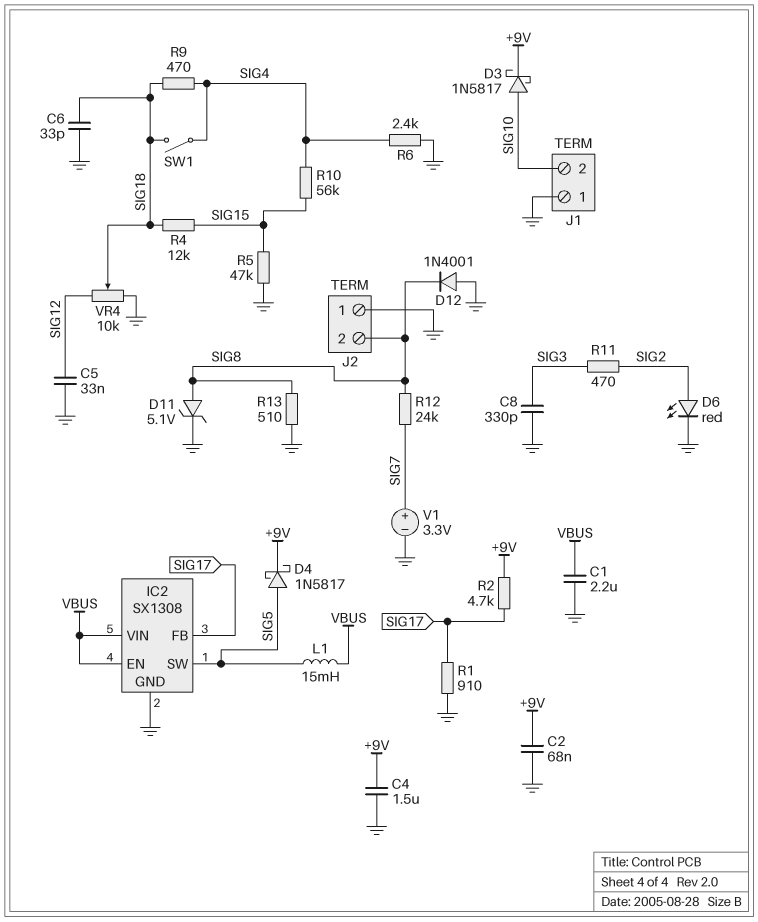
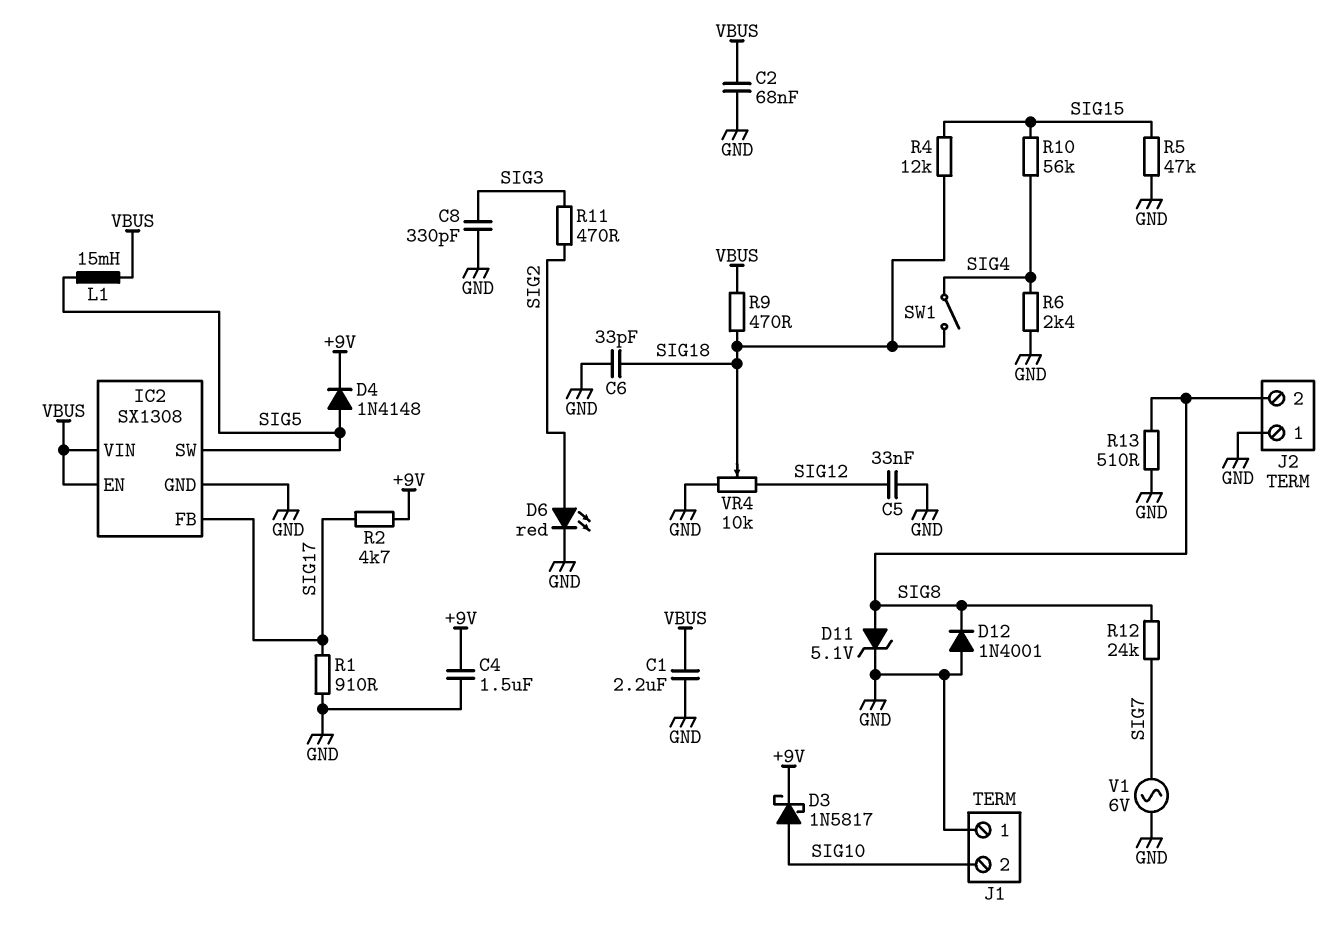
C2: 68nF (+9V, GND) -> 68nF (GND, VBUS)
D4: schottky 1N5817 (A SIG5, K +9V) -> diode 1N4148 (A SIG5, K +9V)
R9: 470 (SIG4, SIG18) -> 470 (SIG18, VBUS)
V1: 3.3V (plus SIG7, minus GND) -> AC 6V (GND, SIG7)

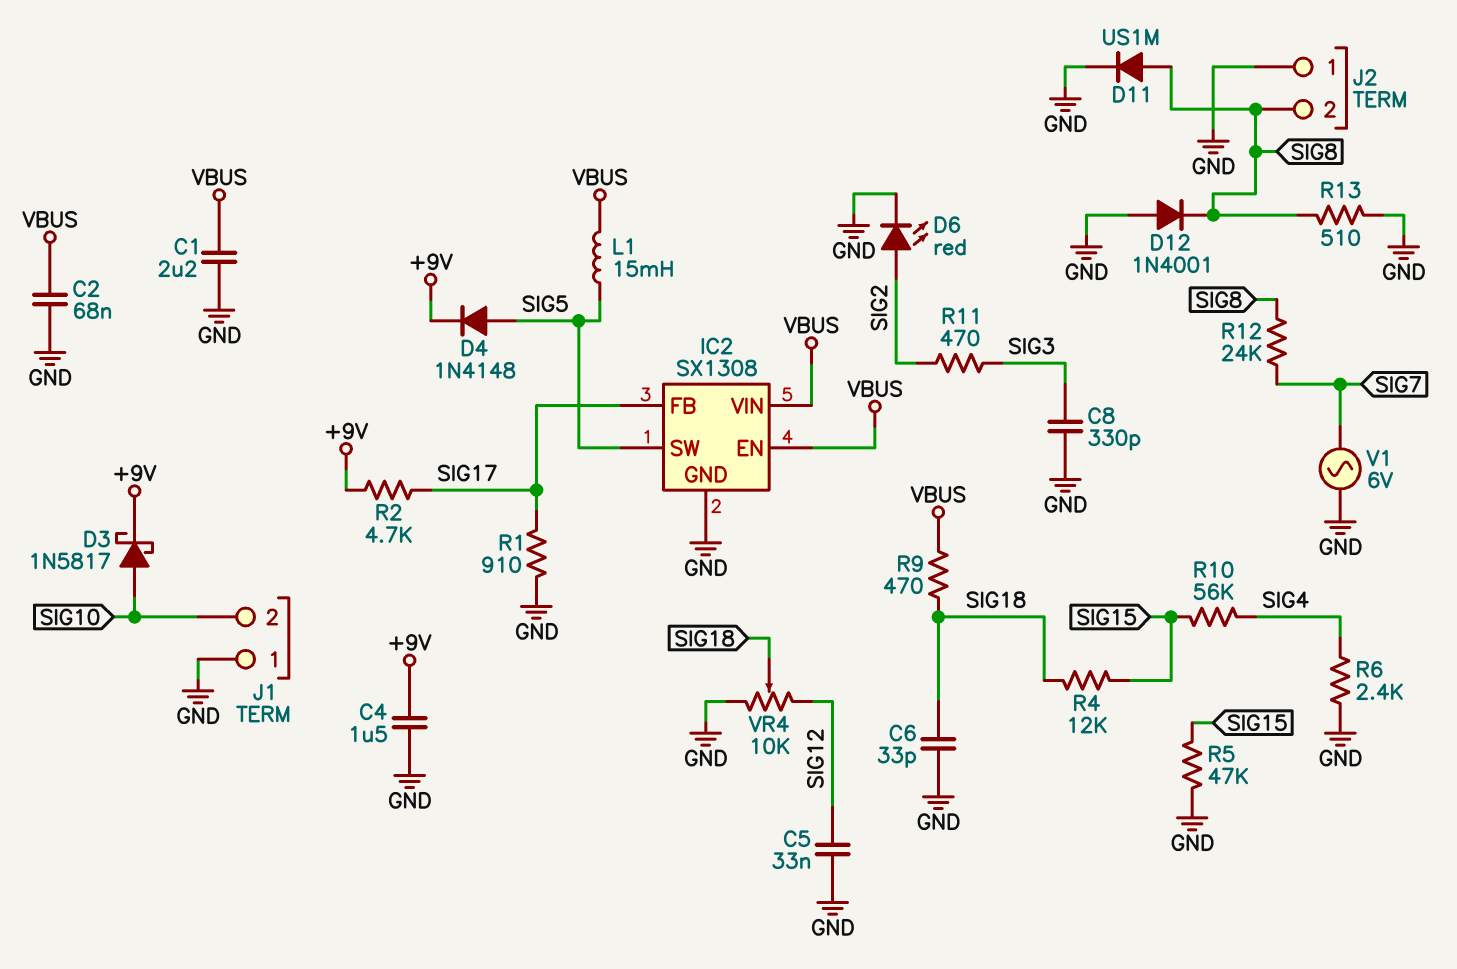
D11: zener 5.1V (A SIG8, K GND) -> diode US1M (A SIG8, K GND)
SW1: switch (SIG4, SIG18) -> none

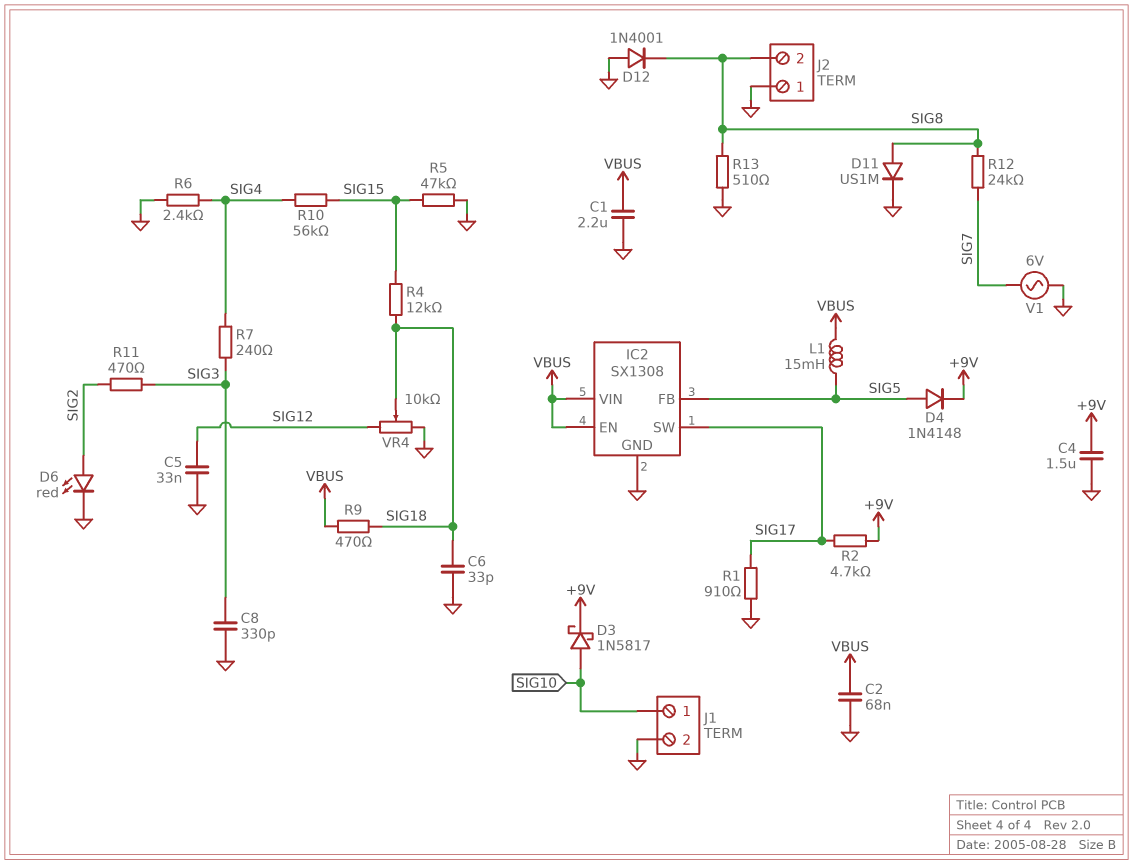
IC2 pin FB: SIG17 -> SIG5
IC2 pin SW: SIG5 -> SIG17
J1 pin 1: GND -> SIG10
J1 pin 2: SIG10 -> GND
R7: none -> 240 (SIG3, SIG4)

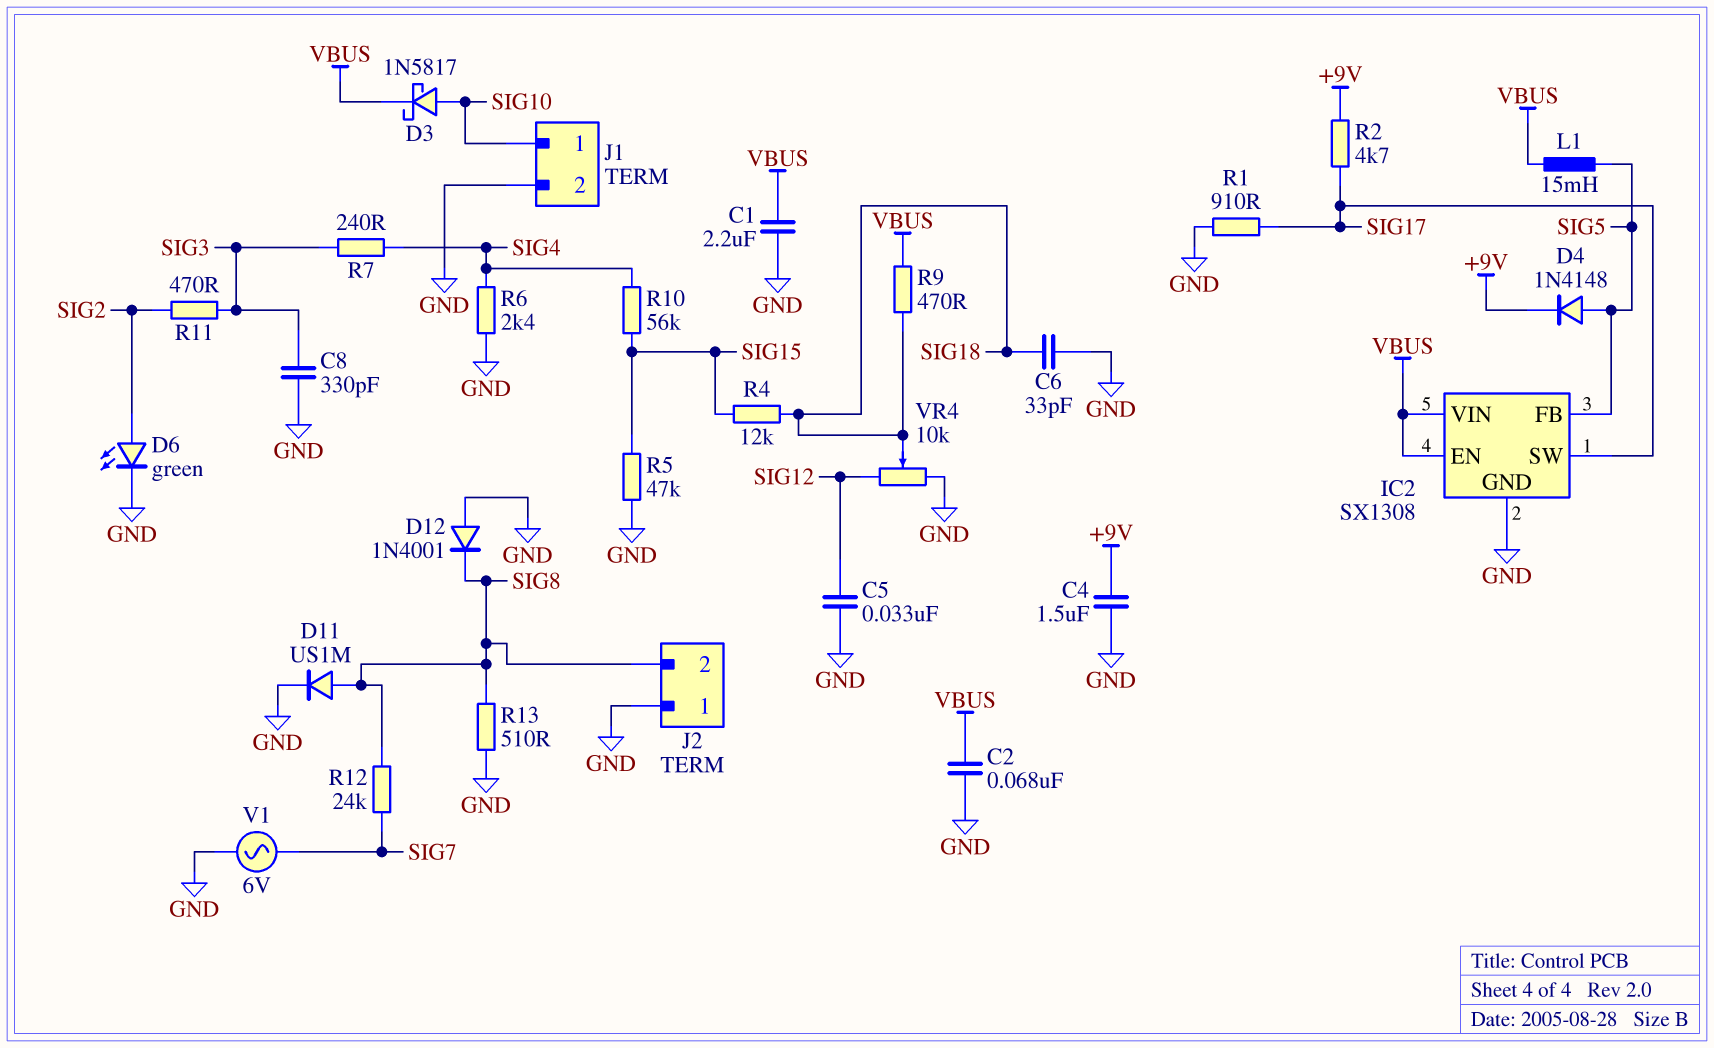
D3: schottky 1N5817 (A SIG10, K +9V) -> schottky 1N5817 (A SIG10, K VBUS)
D6: LED red (A SIG2, K GND) -> LED green (A SIG2, K GND)

